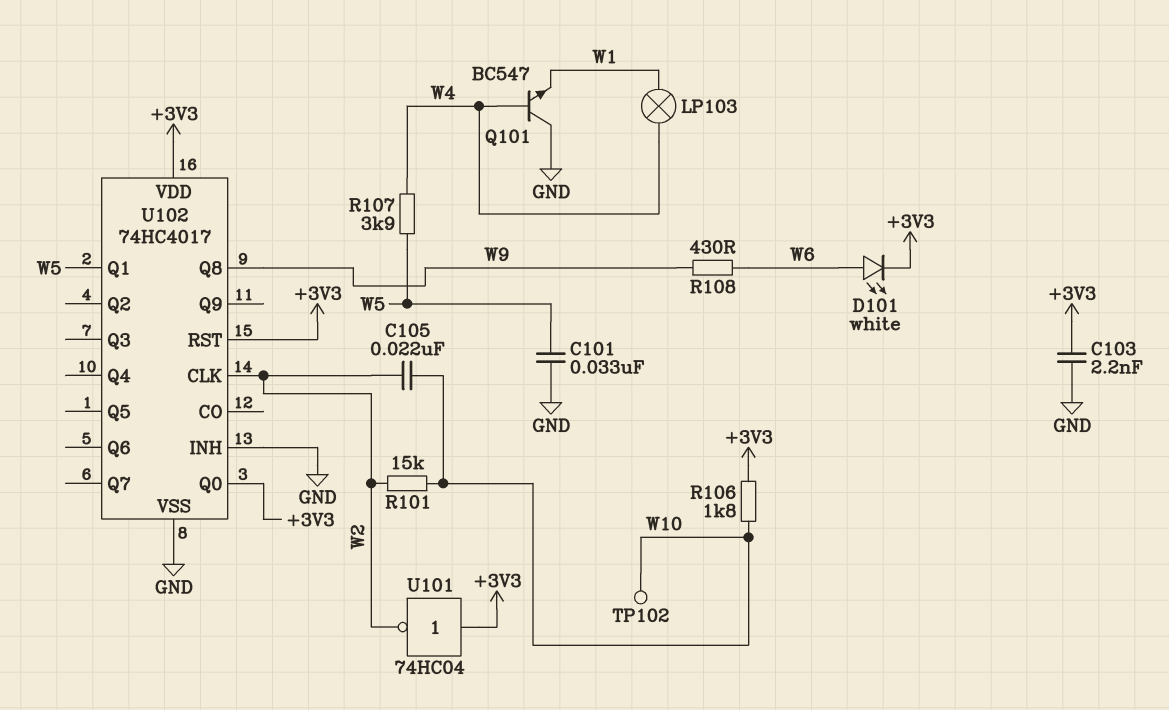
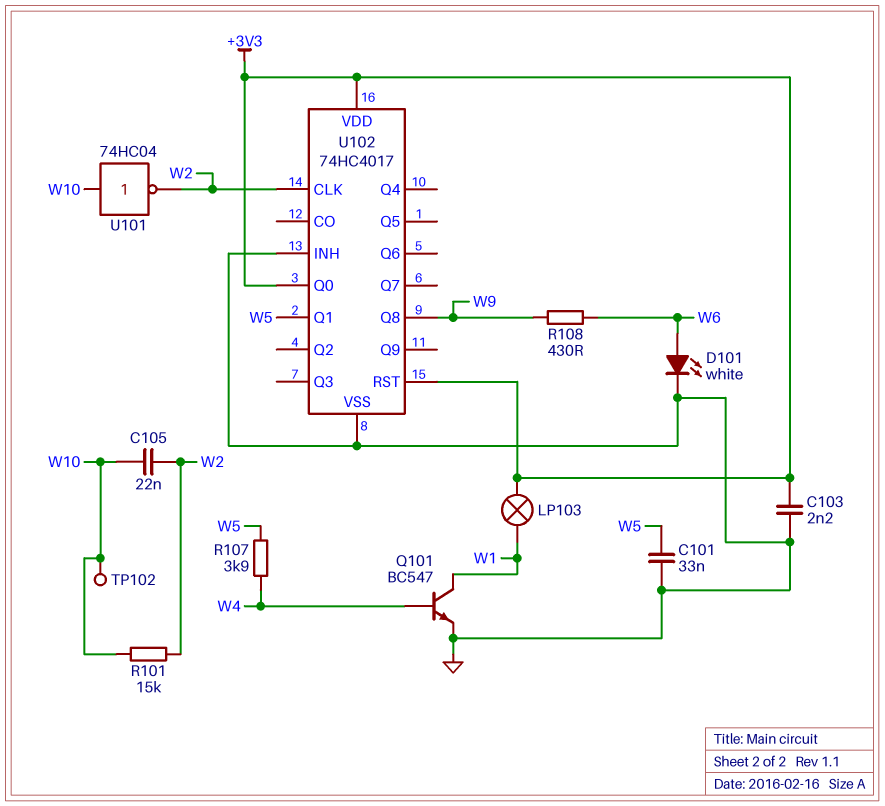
D101: LED white (A W6, K +3V3) -> LED white (A W6, K GND)
LP103: lamp (W1, W4) -> lamp (+3V3, W1)
Q101: NPN BC547 (B W4, C GND, E W1) -> NPN BC547 (B W4, C W1, E GND)
R106: 1.8k (+3V3, W10) -> none
U101: NOT 74HC04 (in +3V3, out W2) -> NOT 74HC04 (in W10, out W2)

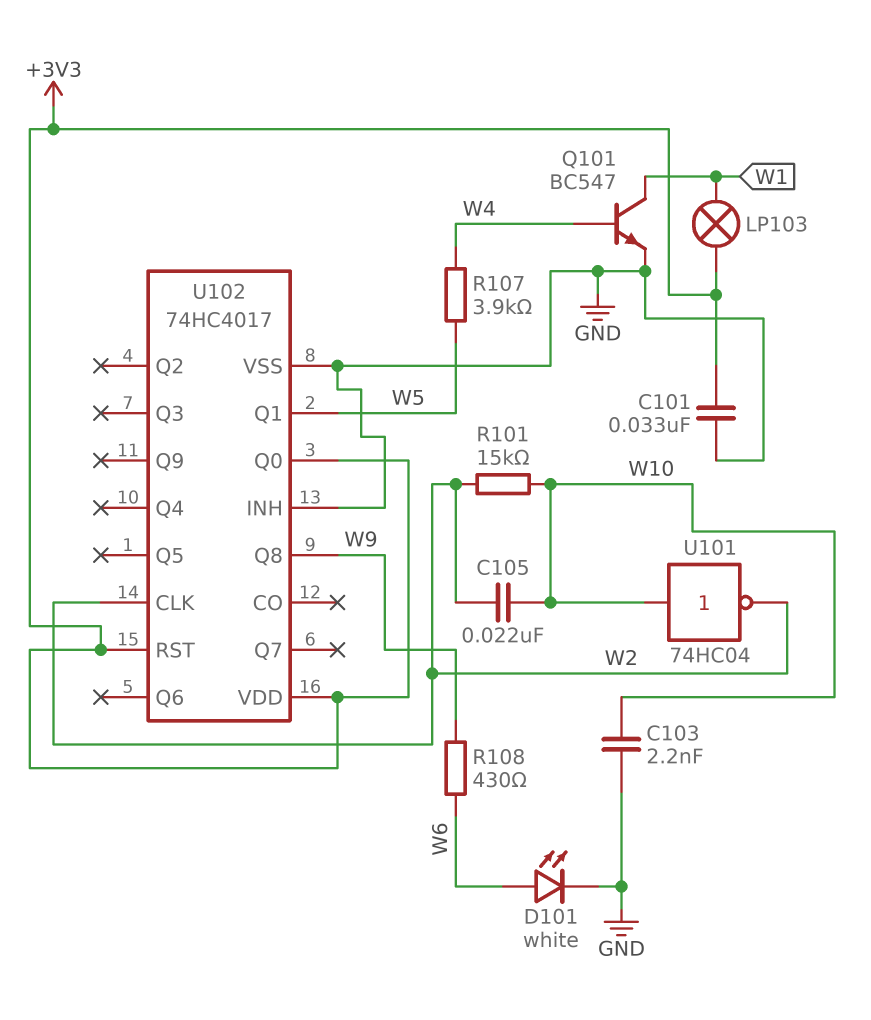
C101: 33nF (GND, W5) -> 33nF (+3V3, GND)
C103: 2.2nF (+3V3, GND) -> 2.2nF (GND, W10)
TP102: test point (W10) -> none

